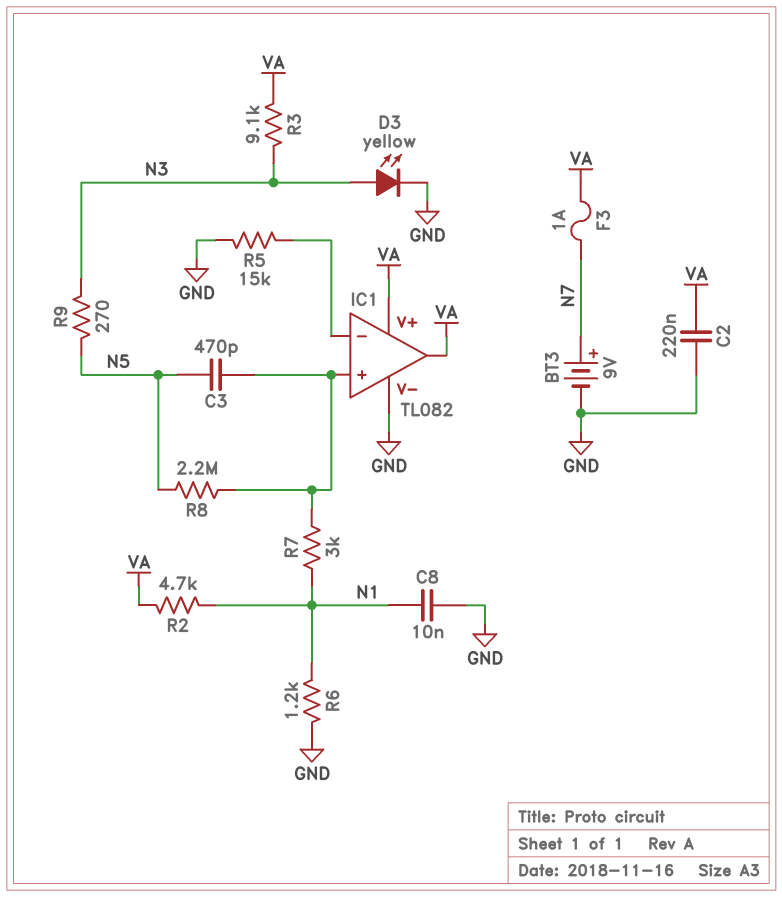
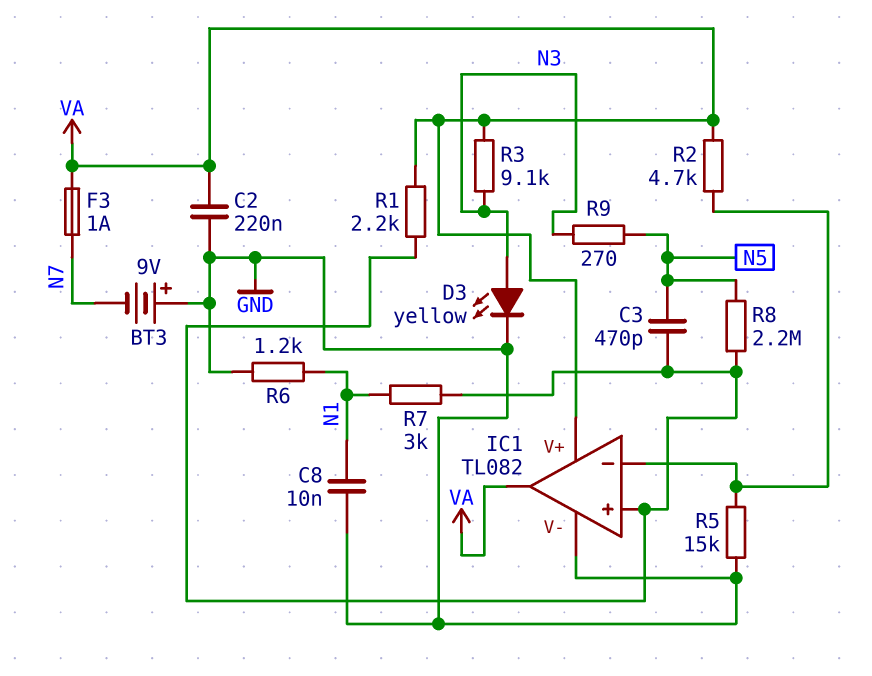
BT3: 9V (plus N7, minus GND) -> 9V (plus GND, minus N7)
R1: none -> 2.2k (IC1/in+, VA)
R2: 4.7k (N1, VA) -> 4.7k (IC1/in-, VA)

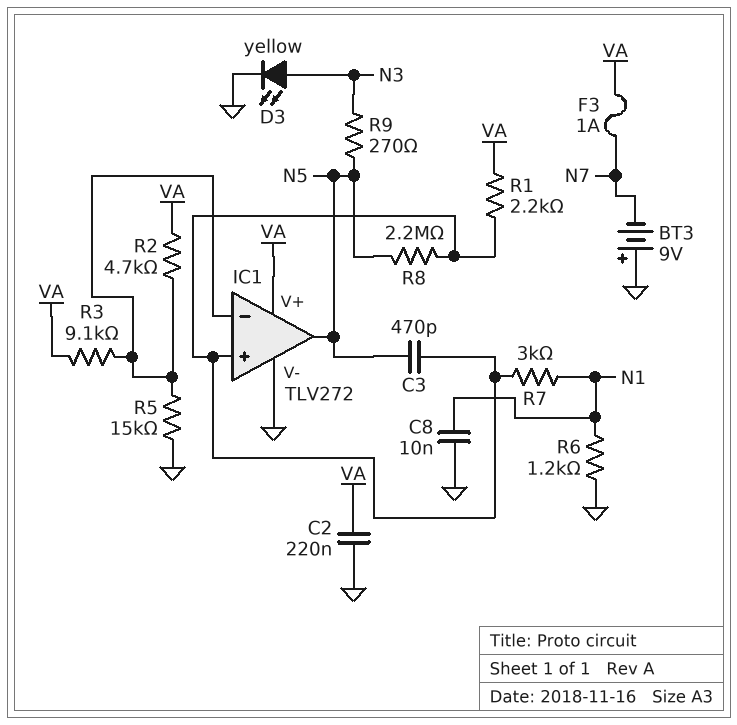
IC1: TL082 -> TLV272
IC1 pin out: VA -> N5
R3: 9.1k (N3, VA) -> 9.1k (IC1/in-, VA)

